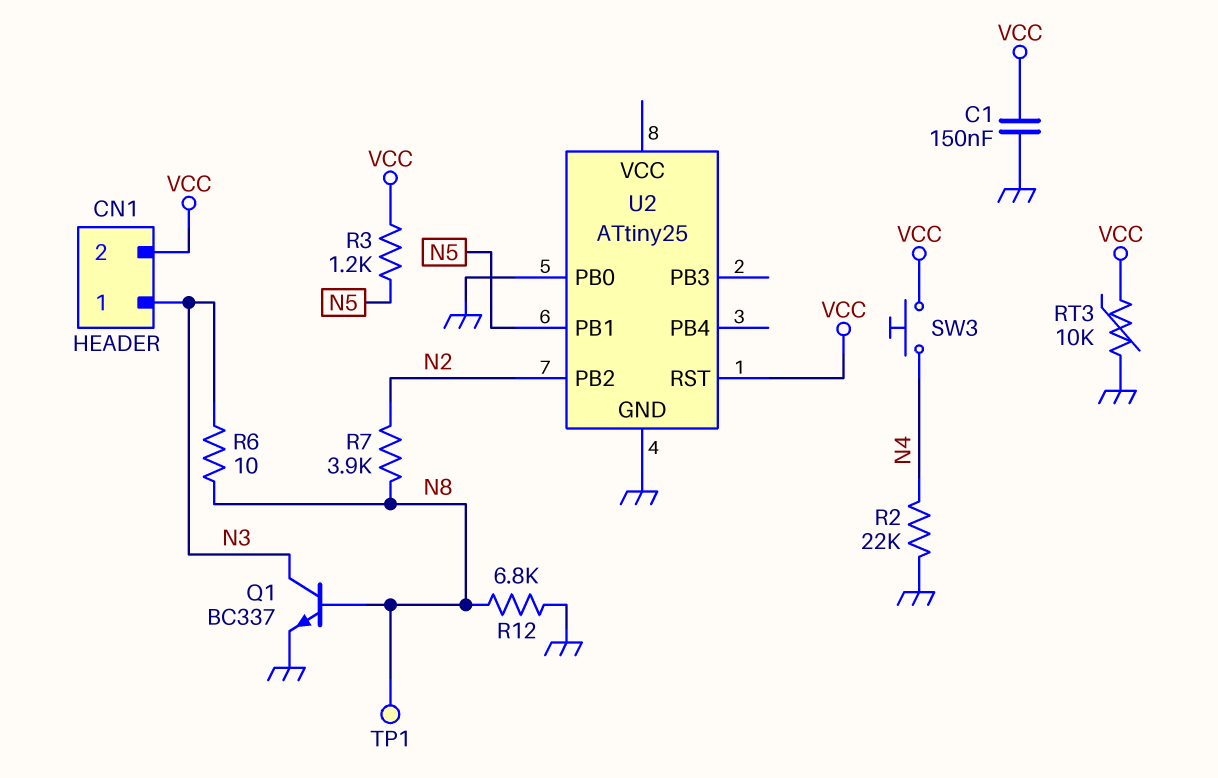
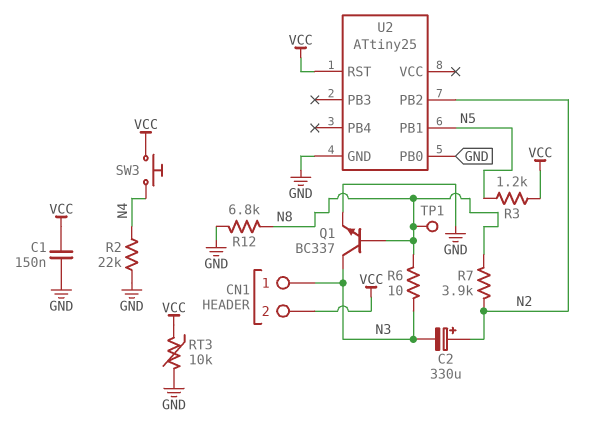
C2: none -> 330uF (plus N2, minus N3)

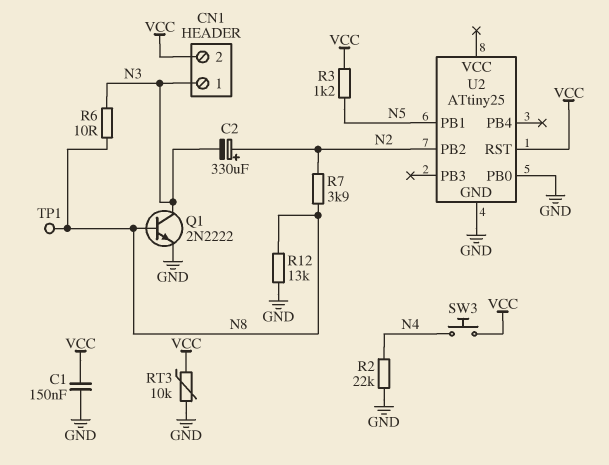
Q1: NPN BC337 (B N8, C N3, E GND) -> NPN 2N2222 (B N8, C N3, E GND)
R12: 6.8k (GND, N8) -> 13k (GND, N8)

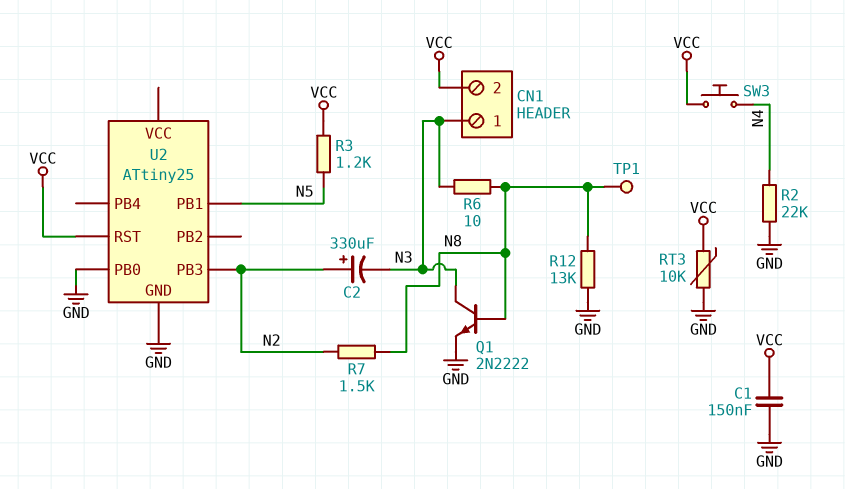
R7: 3.9k (N2, N8) -> 1.5k (N2, N8)
U2 pin PB2: N2 -> none
U2 pin PB3: none -> N2

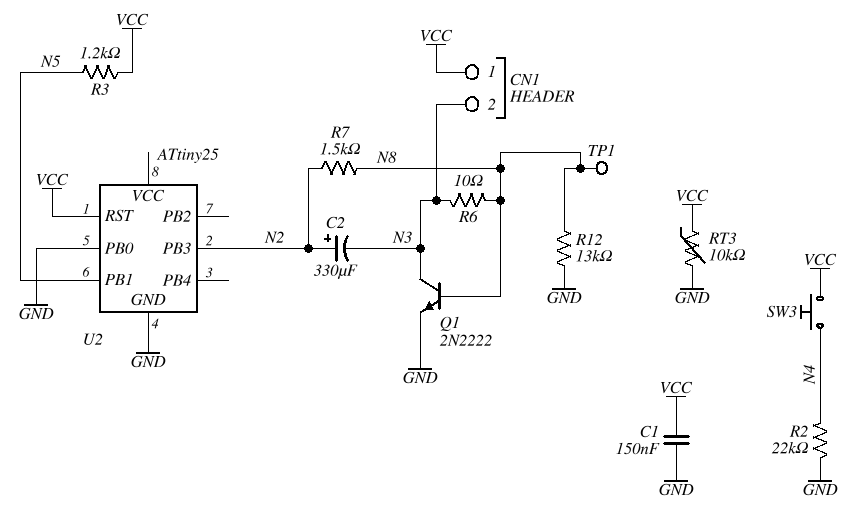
CN1 pin 1: N3 -> VCC
CN1 pin 2: VCC -> N3

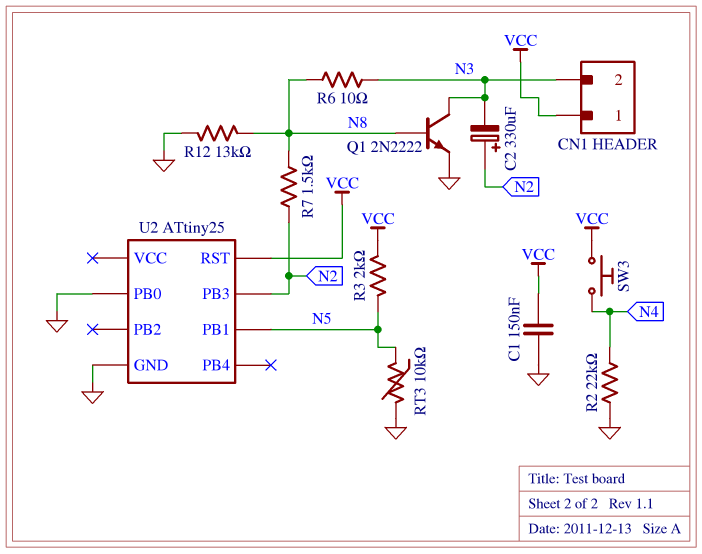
R3: 1.2k (N5, VCC) -> 2k (N5, VCC)
RT3: 10k (GND, VCC) -> 10k (GND, N5)
TP1: test point (N8) -> none

